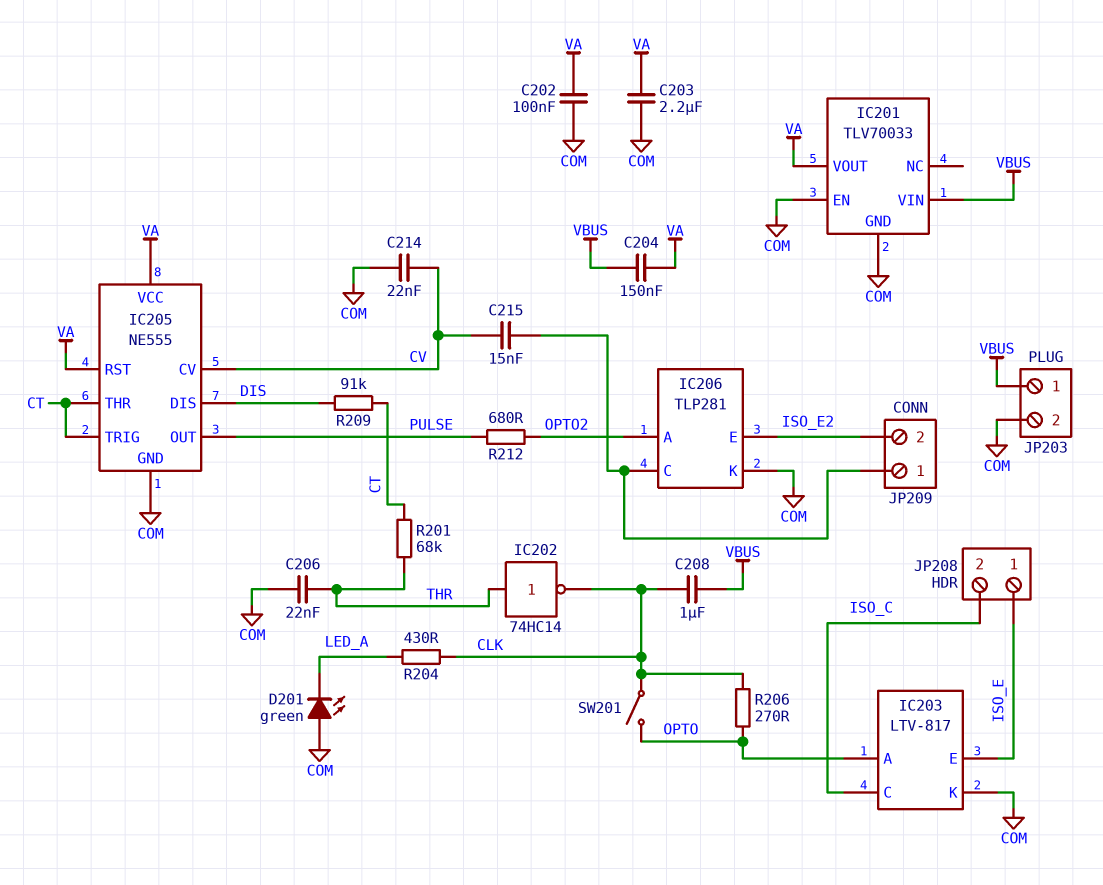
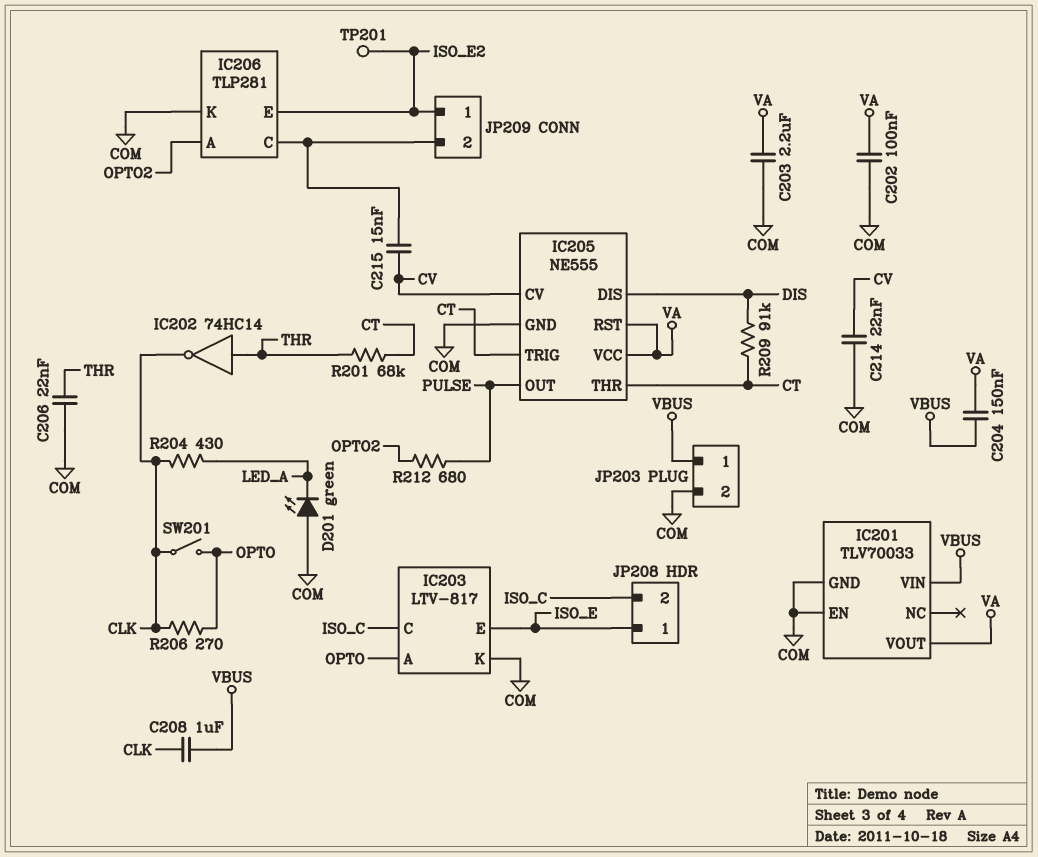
JP209 pin 1: IC206/C -> ISO_E2
JP209 pin 2: ISO_E2 -> IC206/C
TP201: none -> test point (ISO_E2)

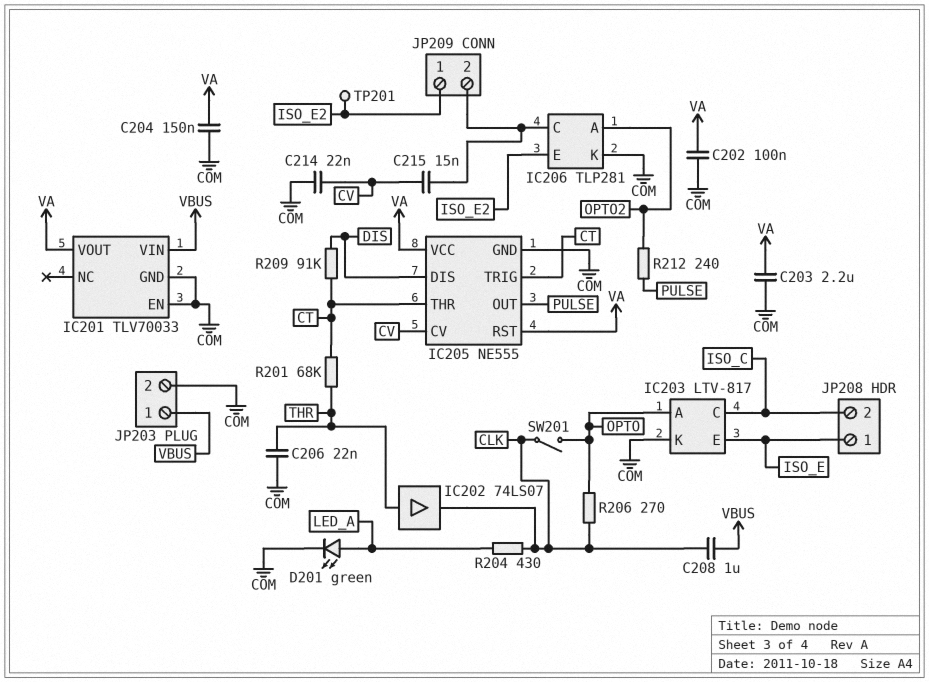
C204: 150nF (VA, VBUS) -> 150nF (COM, VA)
D201: LED green (A COM, K LED_A) -> LED green (A LED_A, K COM)
IC202: NOT 74HC14 (in THR, out CLK) -> buffer 74LS07 (in THR, out CLK)
R212: 680 (OPTO2, PULSE) -> 240 (OPTO2, PULSE)

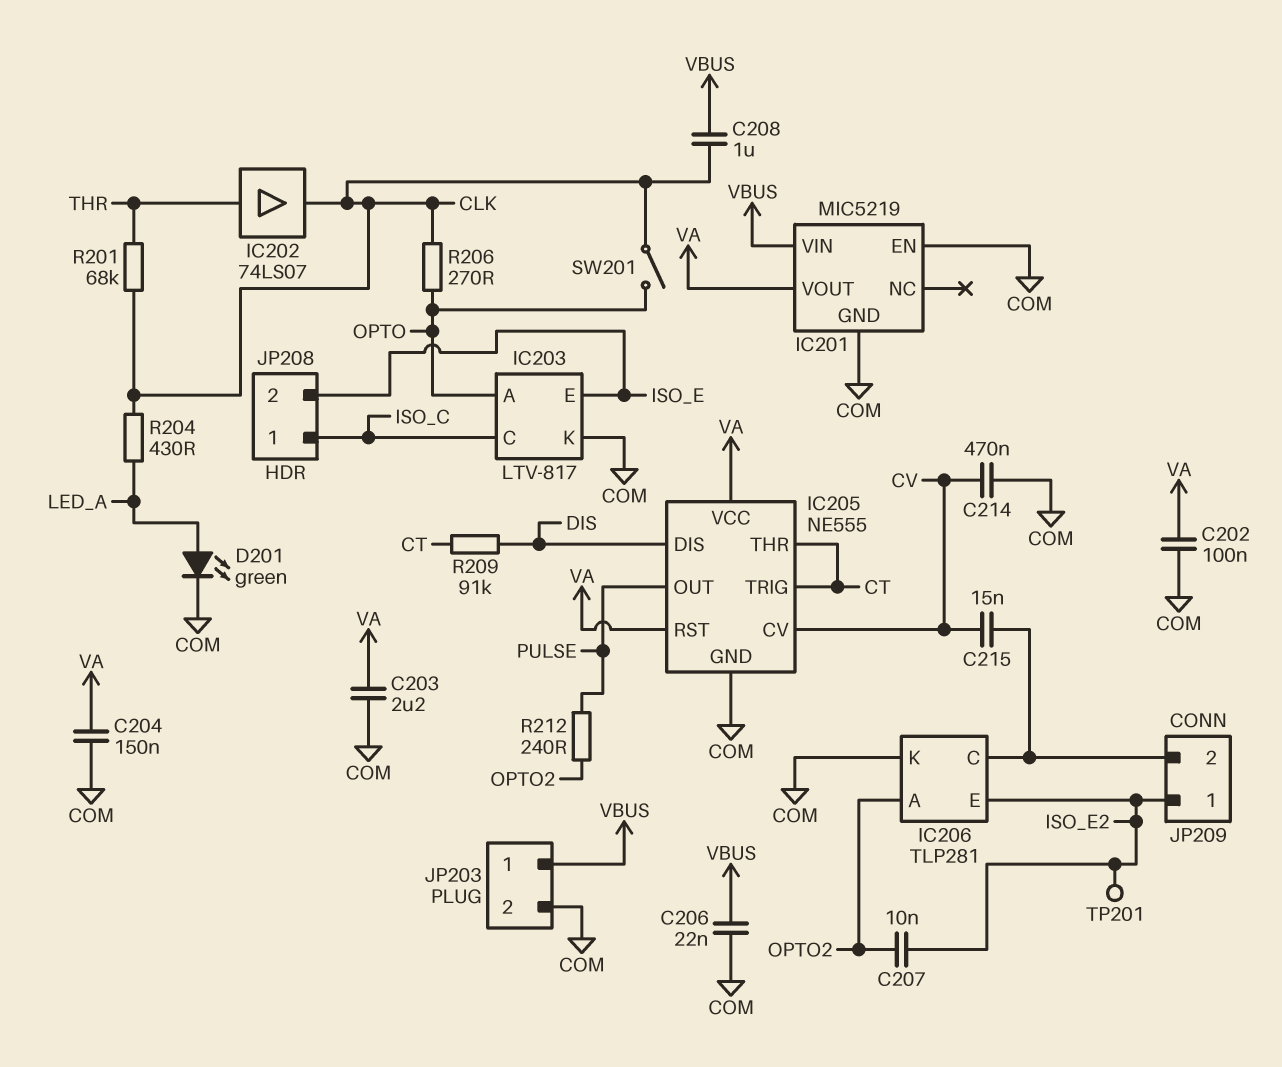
C206: 22nF (COM, THR) -> 22nF (COM, VBUS)
C207: none -> 10nF (ISO_E2, OPTO2)
C214: 22nF (COM, CV) -> 470nF (COM, CV)
IC201: TLV70033 -> MIC5219
JP208 pin 1: ISO_E -> ISO_C
JP208 pin 2: ISO_C -> ISO_E
R201: 68k (CT, THR) -> 68k (CLK, THR)

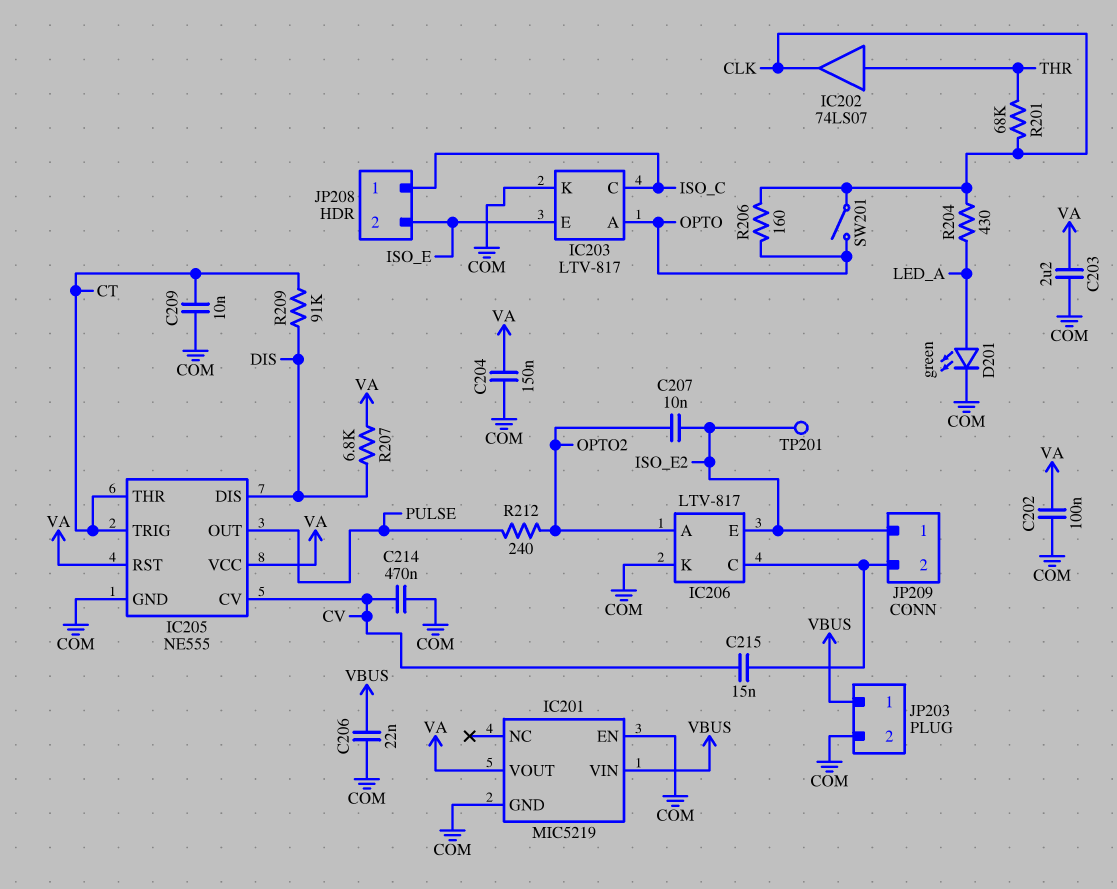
C208: 1uF (CLK, VBUS) -> none
C209: none -> 10nF (COM, CT)
IC206: TLP281 -> LTV-817
R206: 270 (CLK, OPTO) -> 160 (CLK, OPTO)
R207: none -> 6.8k (DIS, VA)

